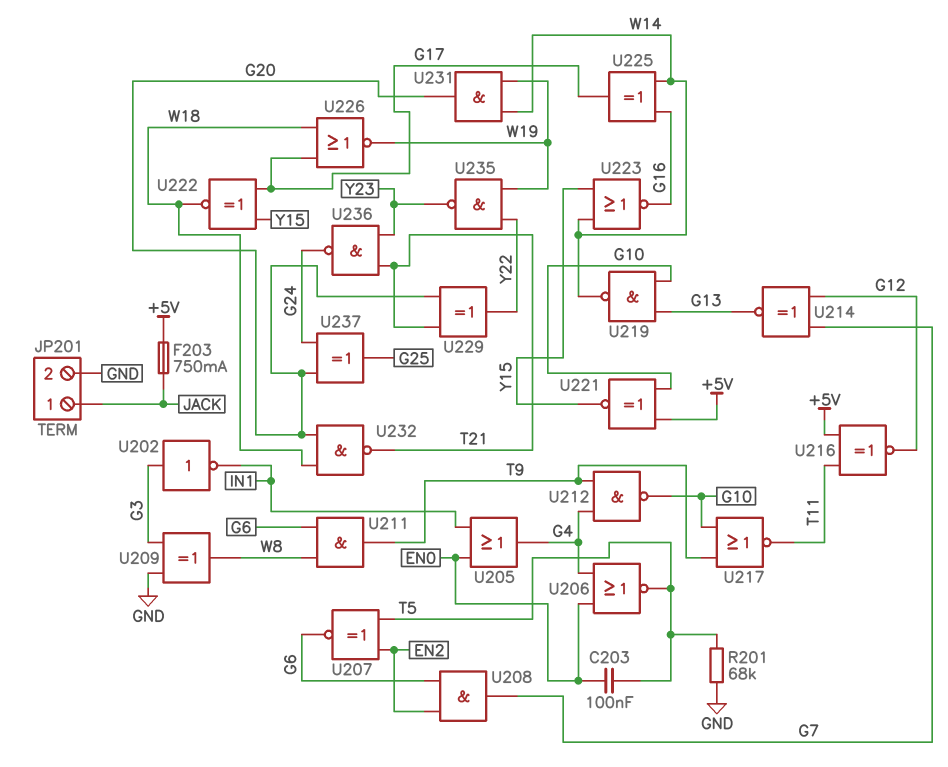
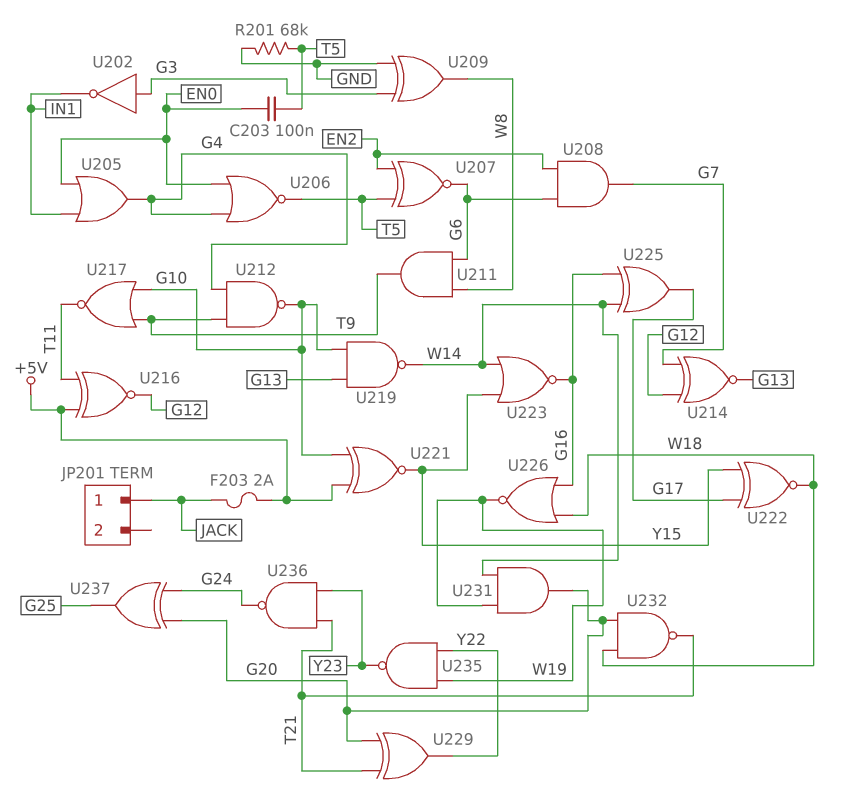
F203: 750mA (+5V, JACK) -> 2A (+5V, JACK)
JP201 pin 2: GND -> none
U226: NOR (in G17, in W18, out W19) -> NOR (in G16, in W18, out W19)

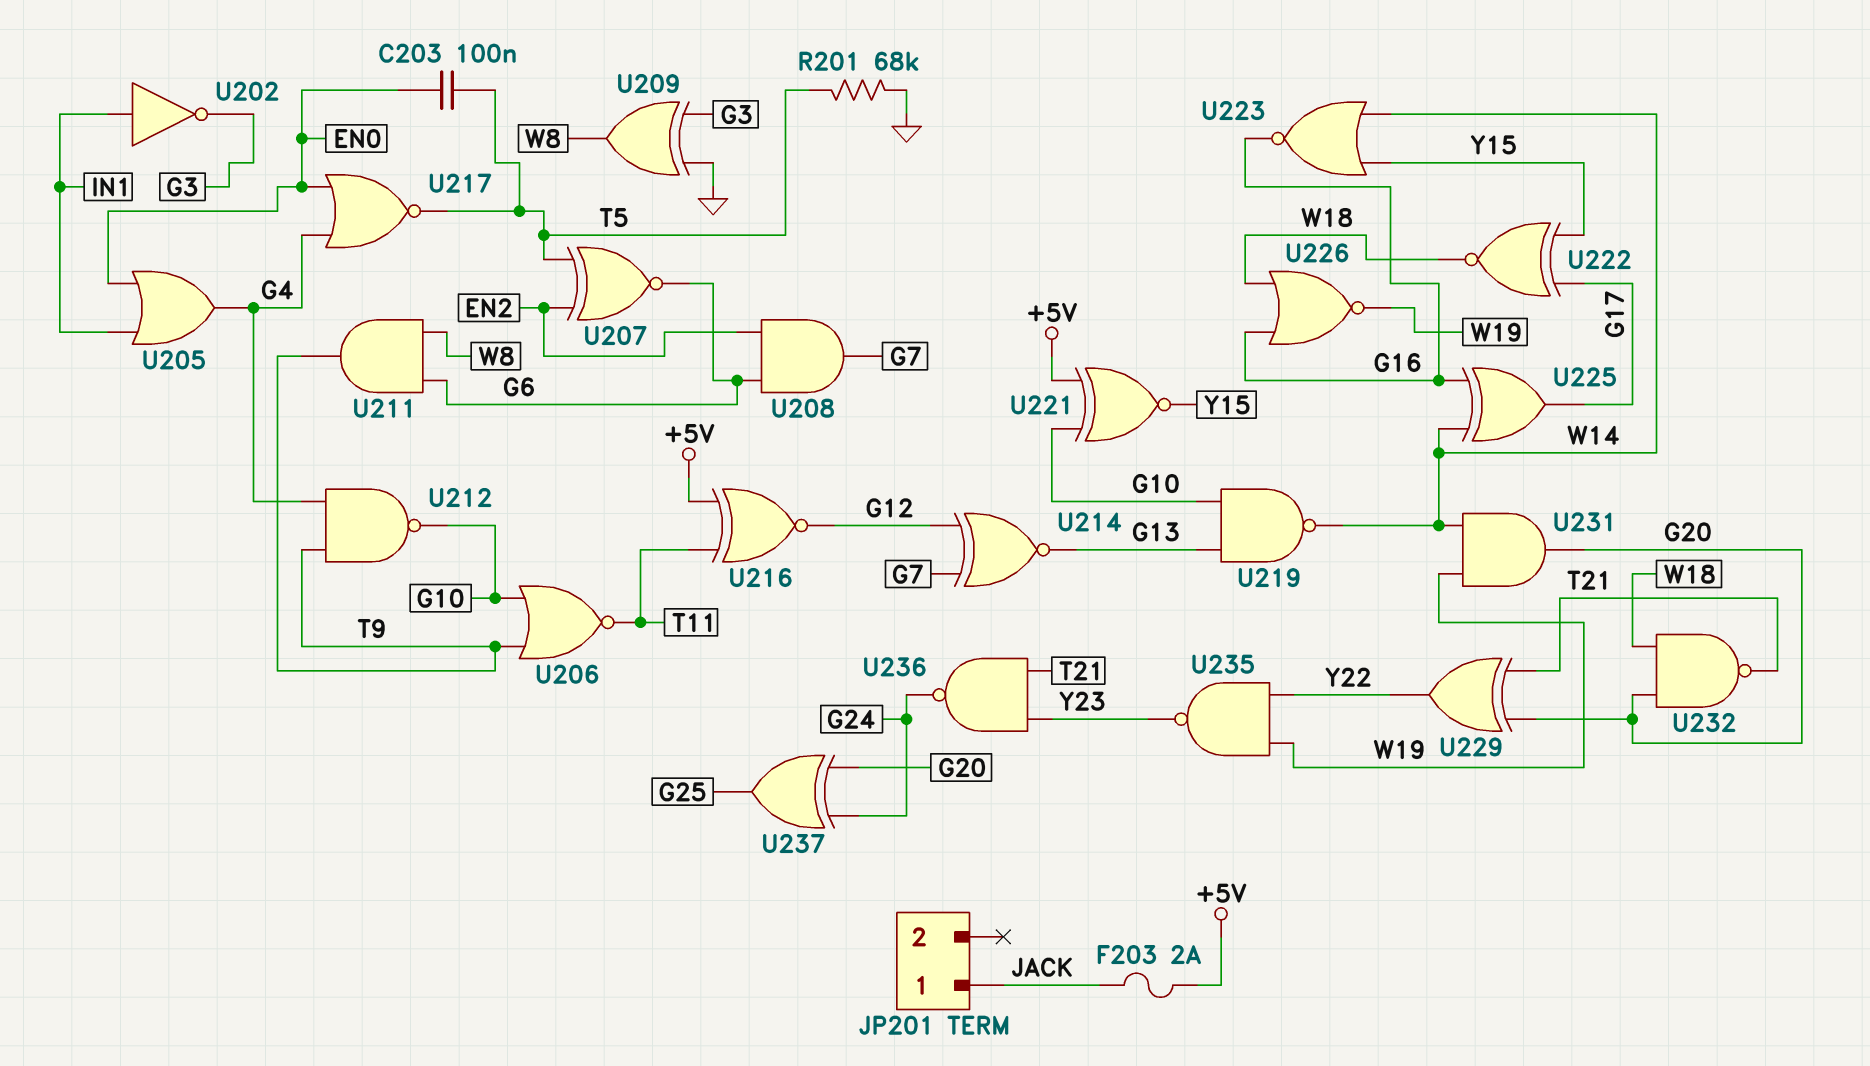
U202: NOT (in G3, out IN1) -> NOT (in IN1, out G3)
U206: NOR (in EN0, in G4, out T5) -> NOR (in G10, in T9, out T11)
U217: NOR (in G10, in T9, out T11) -> NOR (in EN0, in G4, out T5)

